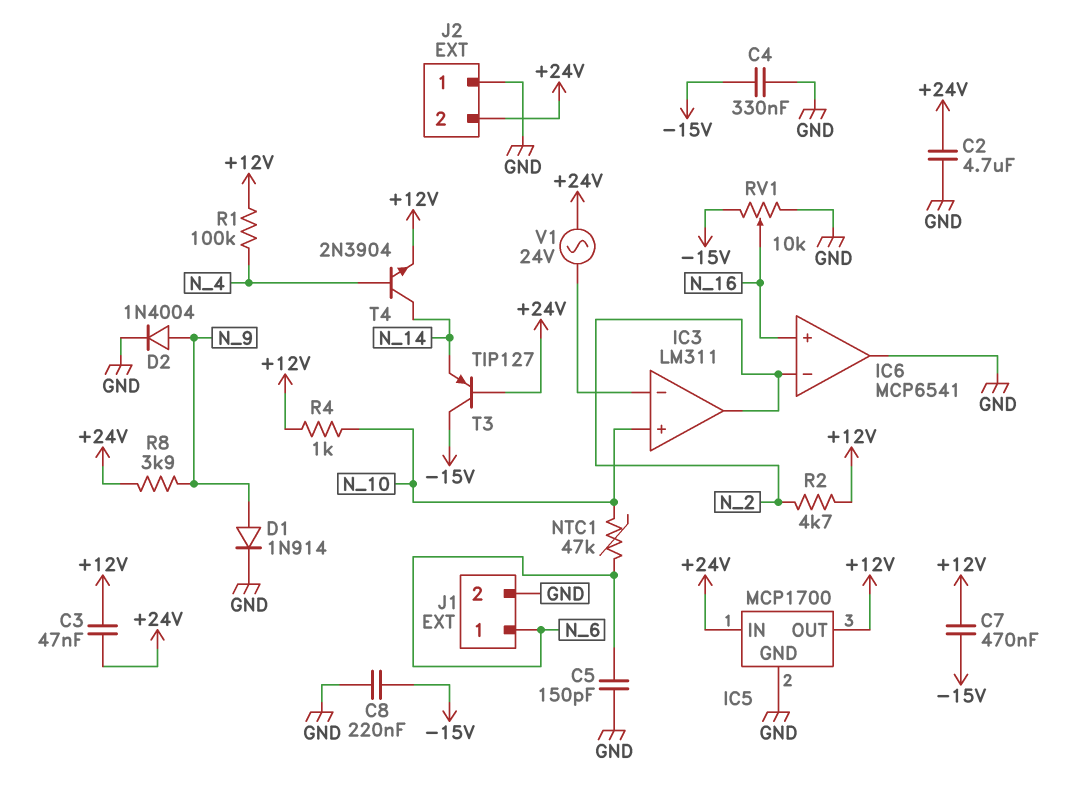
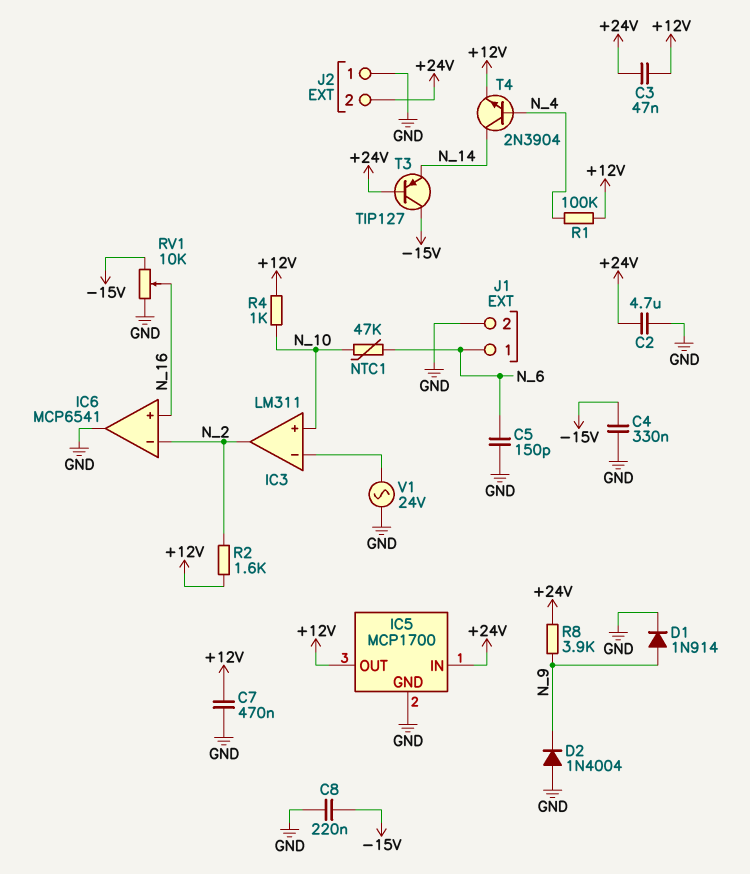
C7: 470nF (+12V, -15V) -> 470nF (+12V, GND)
D2: diode 1N4004 (A N_9, K GND) -> diode 1N4004 (A GND, K N_9)
R2: 4.7k (+12V, N_2) -> 1.6k (+12V, N_2)
V1: AC 24V (+24V, IC3/in-) -> AC 24V (GND, IC3/in-)

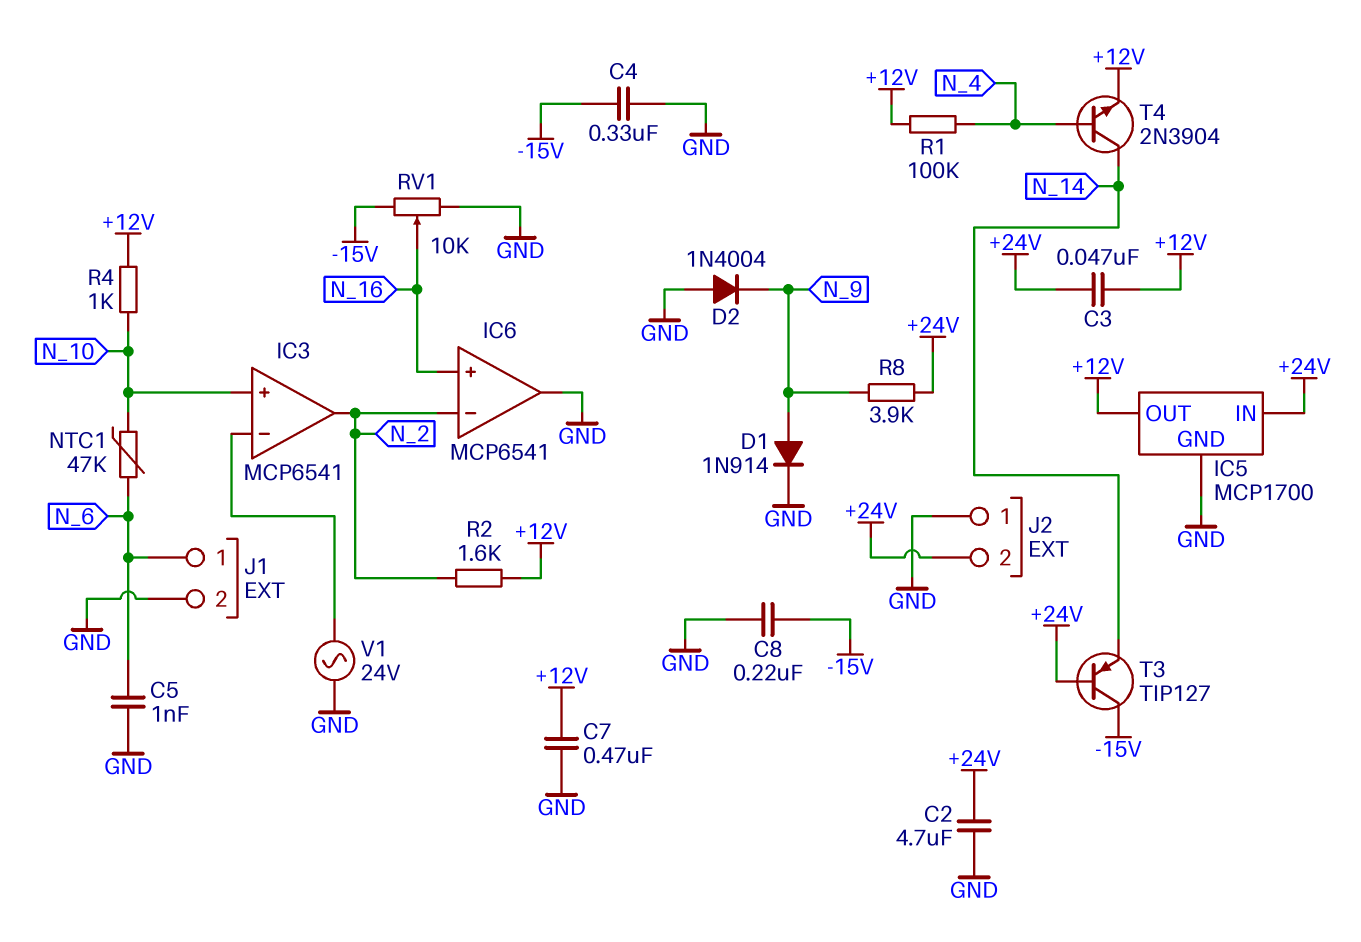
C5: 150pF (GND, N_6) -> 1nF (GND, N_6)
IC3: LM311 -> MCP6541

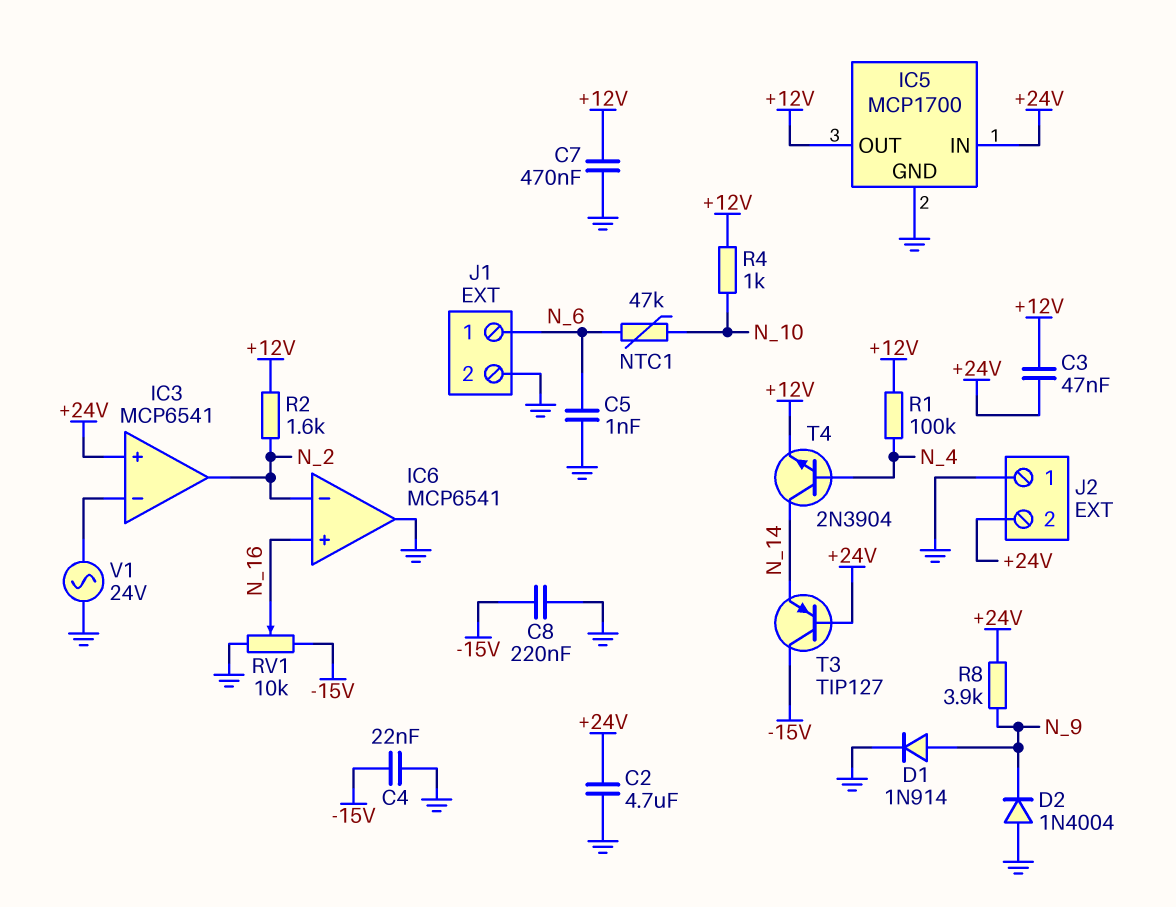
C4: 330nF (-15V, GND) -> 22nF (-15V, GND)
IC3 pin in+: N_10 -> +24V

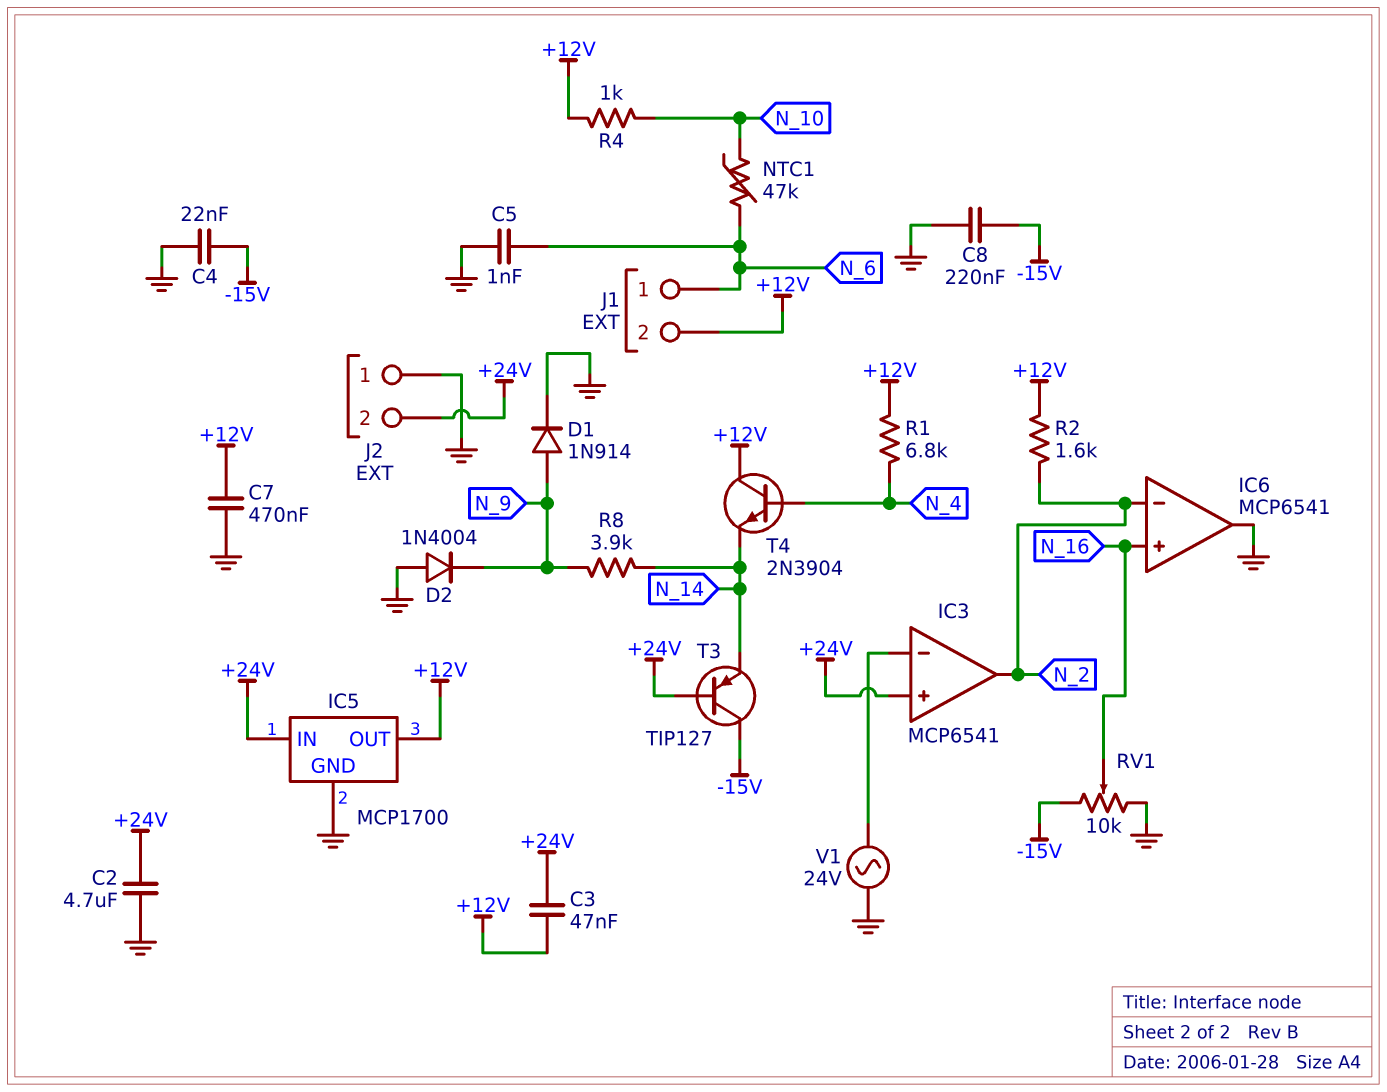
J1 pin 2: GND -> +12V
R1: 100k (+12V, N_4) -> 6.8k (+12V, N_4)
R8: 3.9k (+24V, N_9) -> 3.9k (N_9, N_14)
T4: NPN 2N3904 (B N_4, C N_14, E +12V) -> NPN 2N3904 (B N_4, C +12V, E N_14)

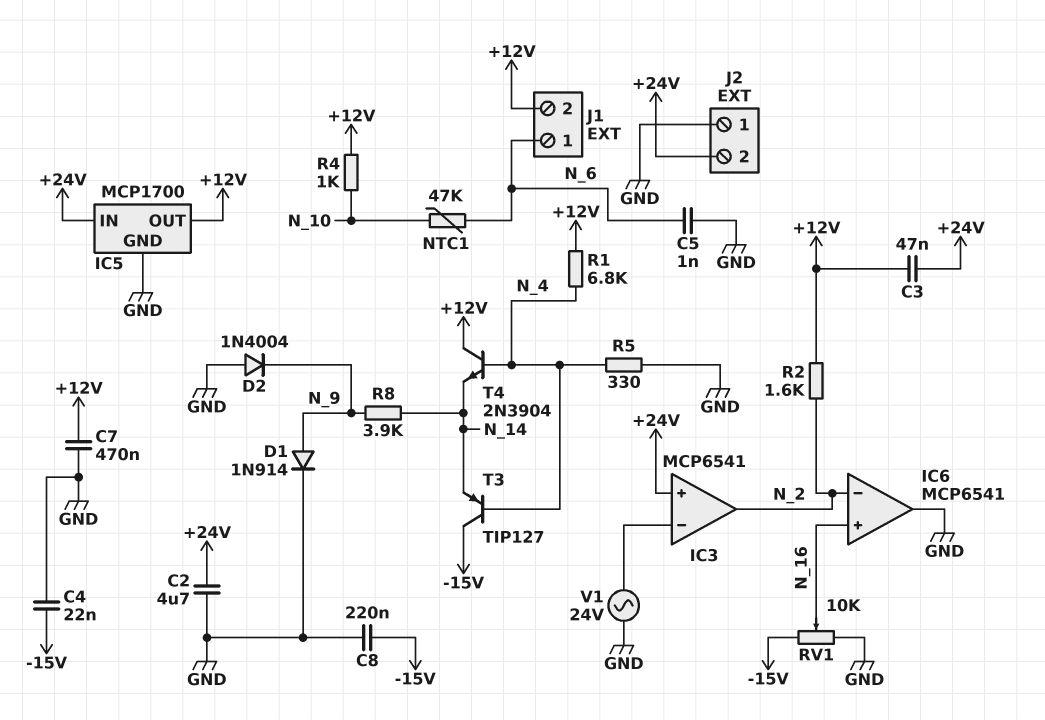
R5: none -> 330 (GND, N_4)
T3: PNP TIP127 (B +24V, C -15V, E N_14) -> PNP TIP127 (B N_4, C -15V, E N_14)

